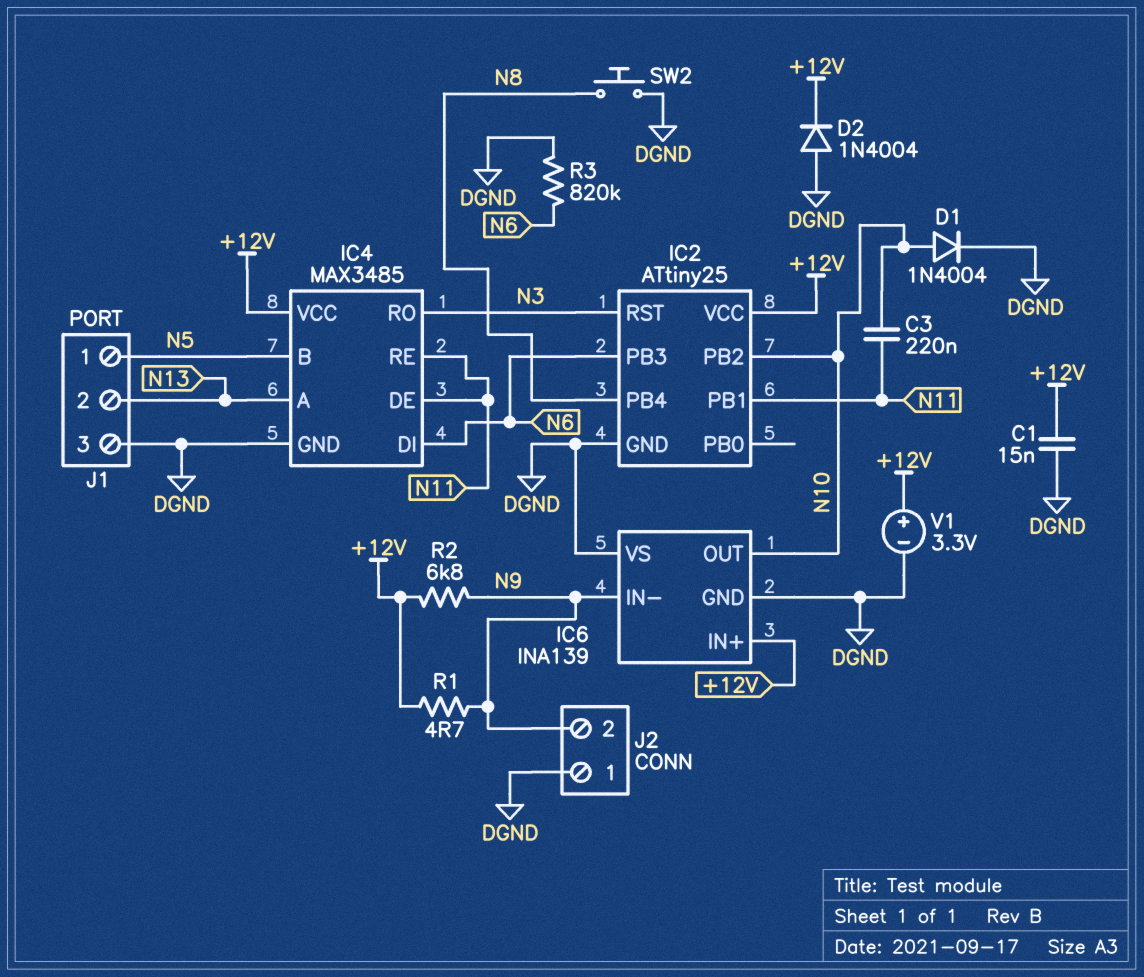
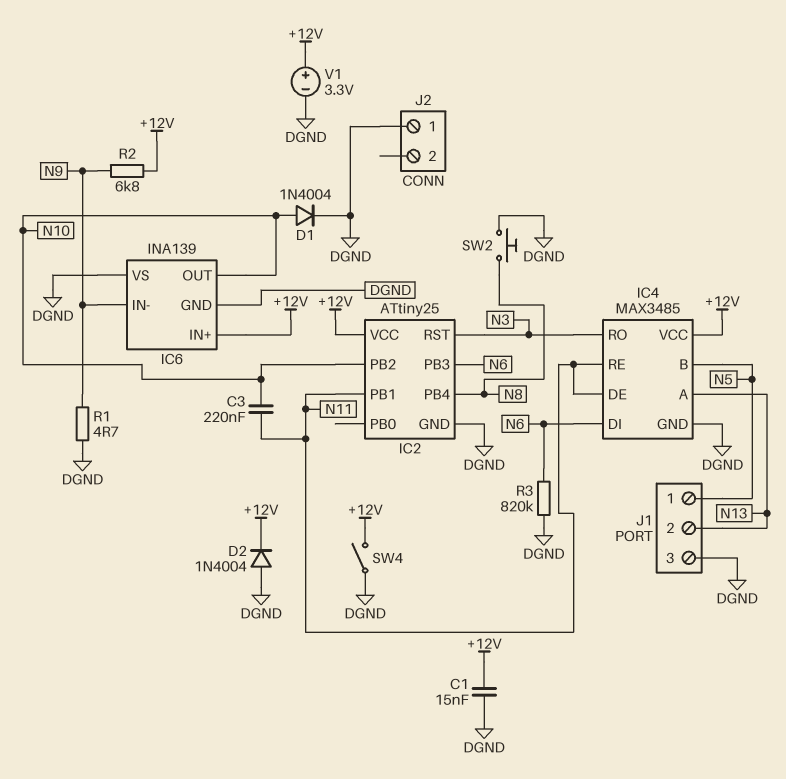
J2 pin 2: N9 -> none
R1: 4.7 (+12V, N9) -> 4.7 (DGND, N9)
SW4: none -> switch (+12V, DGND)

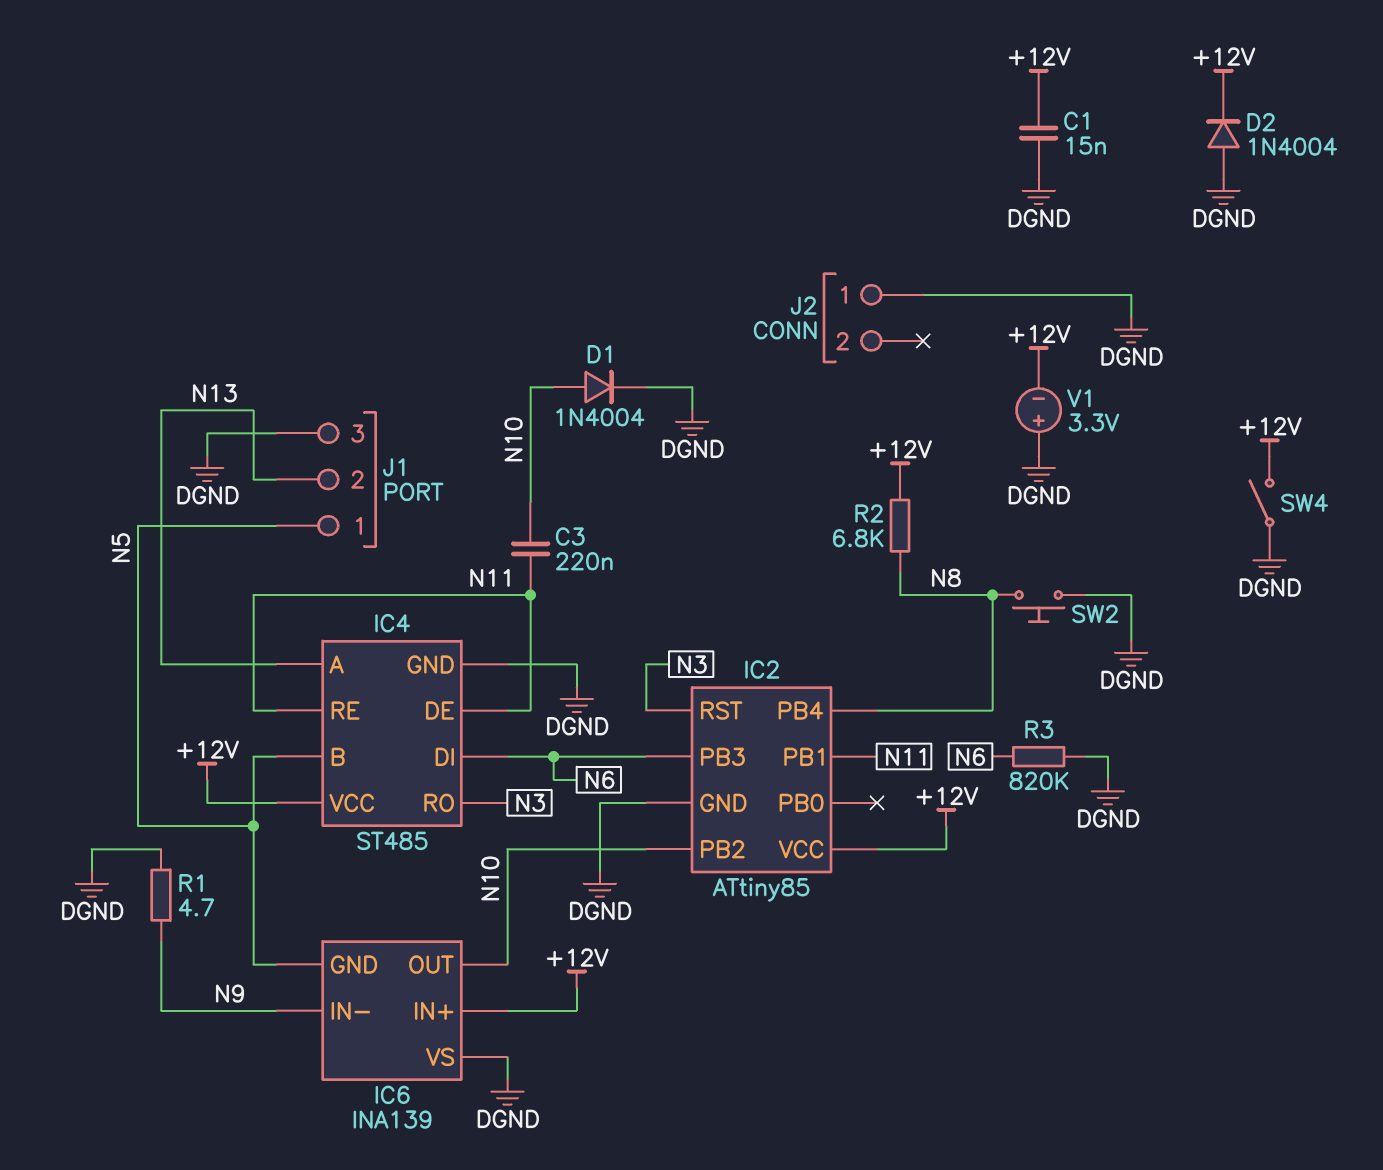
IC2: ATtiny25 -> ATtiny85
IC4: MAX3485 -> ST485
IC6 pin GND: DGND -> N5
R2: 6.8k (+12V, N9) -> 6.8k (+12V, N8)
V1: 3.3V (plus +12V, minus DGND) -> 3.3V (plus DGND, minus +12V)

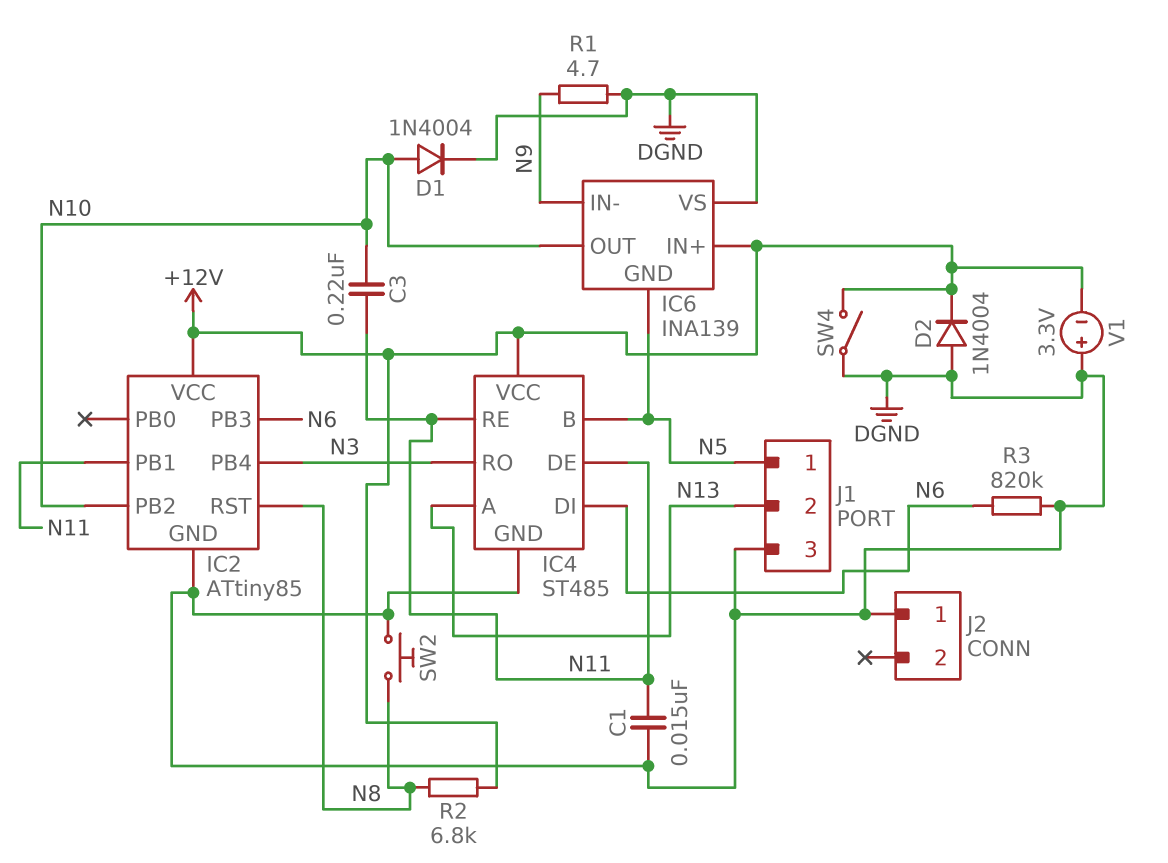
C1: 15nF (+12V, DGND) -> 15nF (DGND, N11)
IC2 pin PB4: N8 -> N3
IC2 pin RST: N3 -> N8

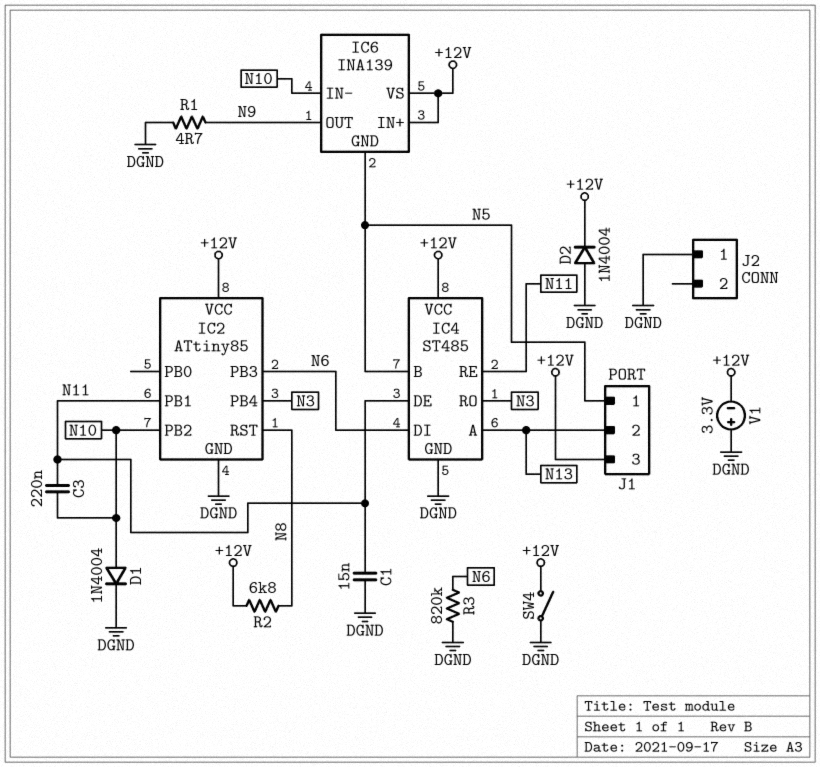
IC6 pin IN-: N9 -> N10
IC6 pin OUT: N10 -> N9
IC6 pin VS: DGND -> +12V
J1 pin 3: DGND -> +12V
SW2: button (DGND, N8) -> none

